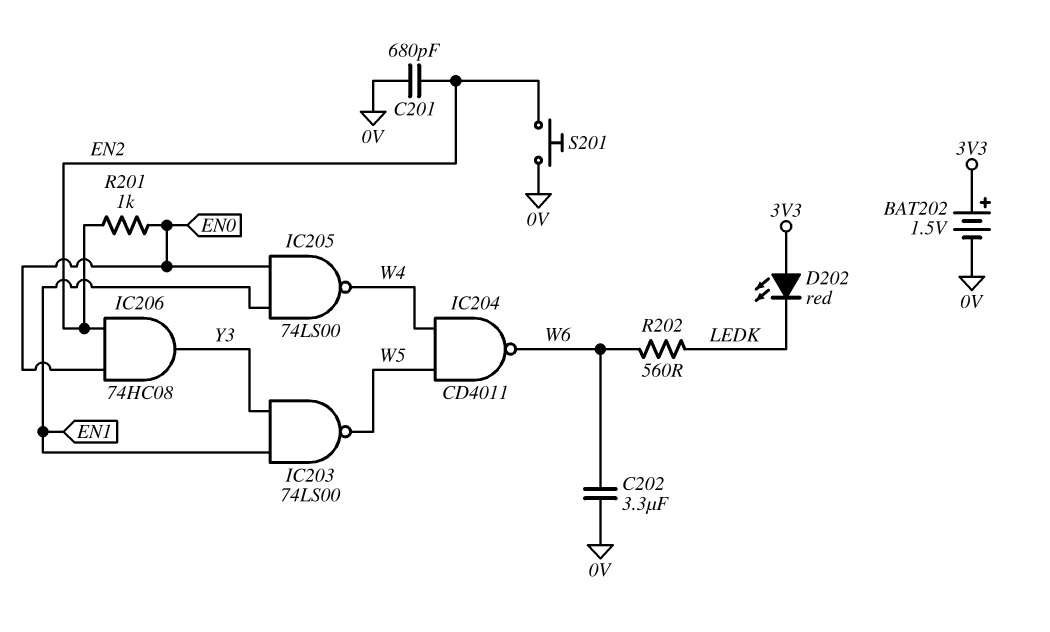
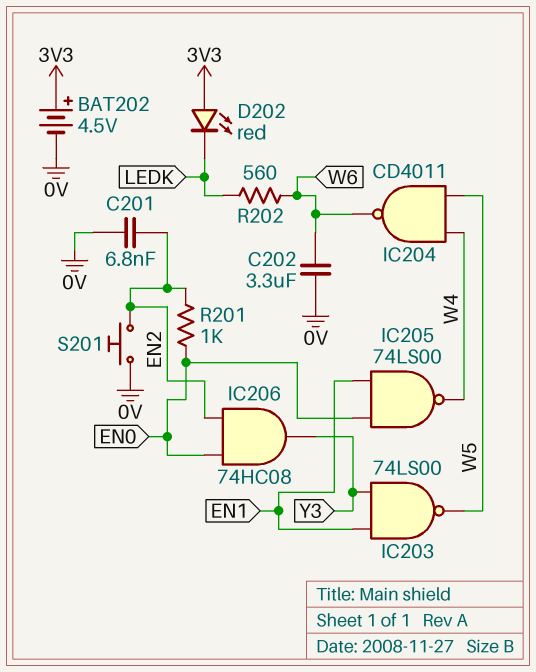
BAT202: 1.5V (plus 3V3, minus 0V) -> 4.5V (plus 3V3, minus 0V)
C201: 680pF (0V, EN2) -> 6.8nF (0V, EN2)

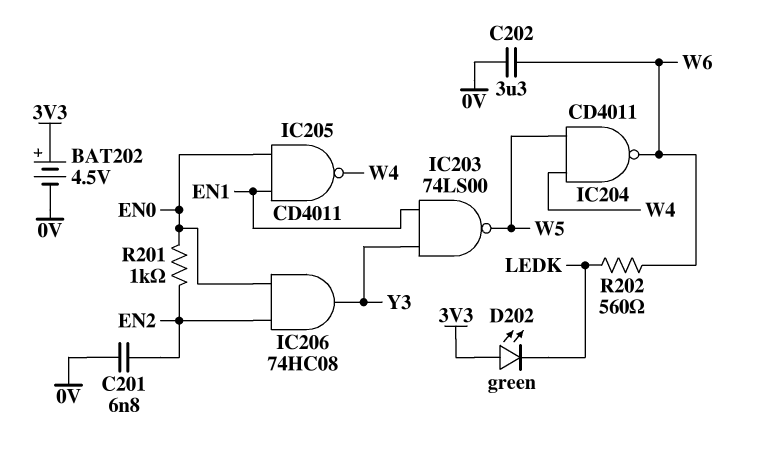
D202: LED red (A 3V3, K LEDK) -> LED green (A 3V3, K LEDK)
IC205: NAND 74LS00 (in EN0, in EN1, out W4) -> NAND CD4011 (in EN0, in EN1, out W4)
S201: button (0V, EN2) -> none

